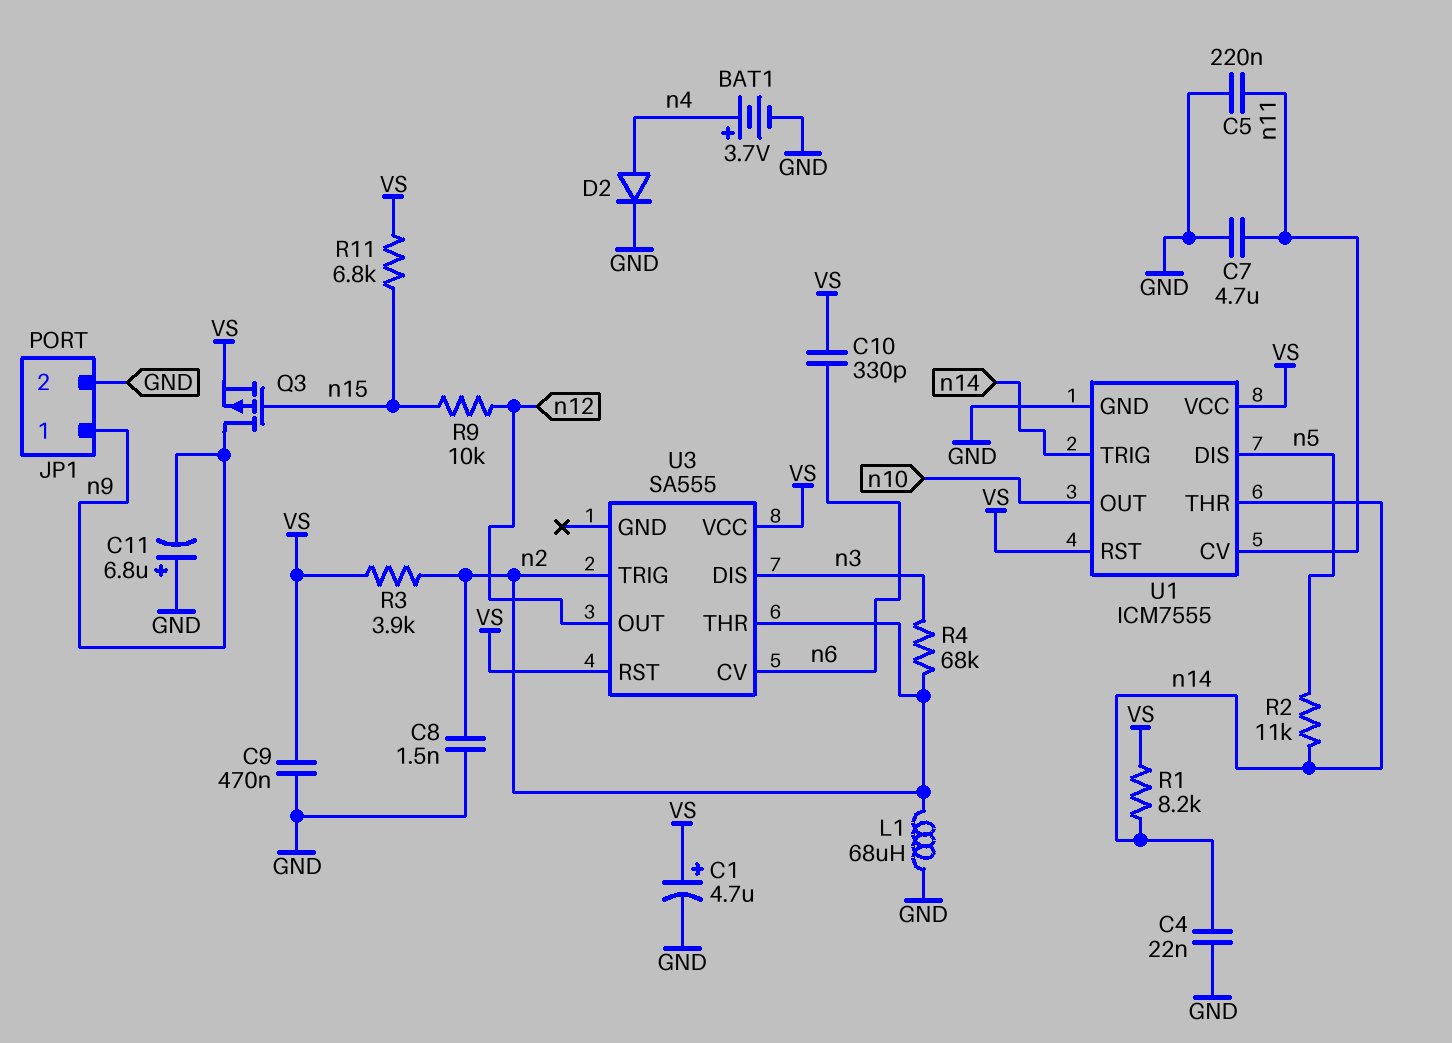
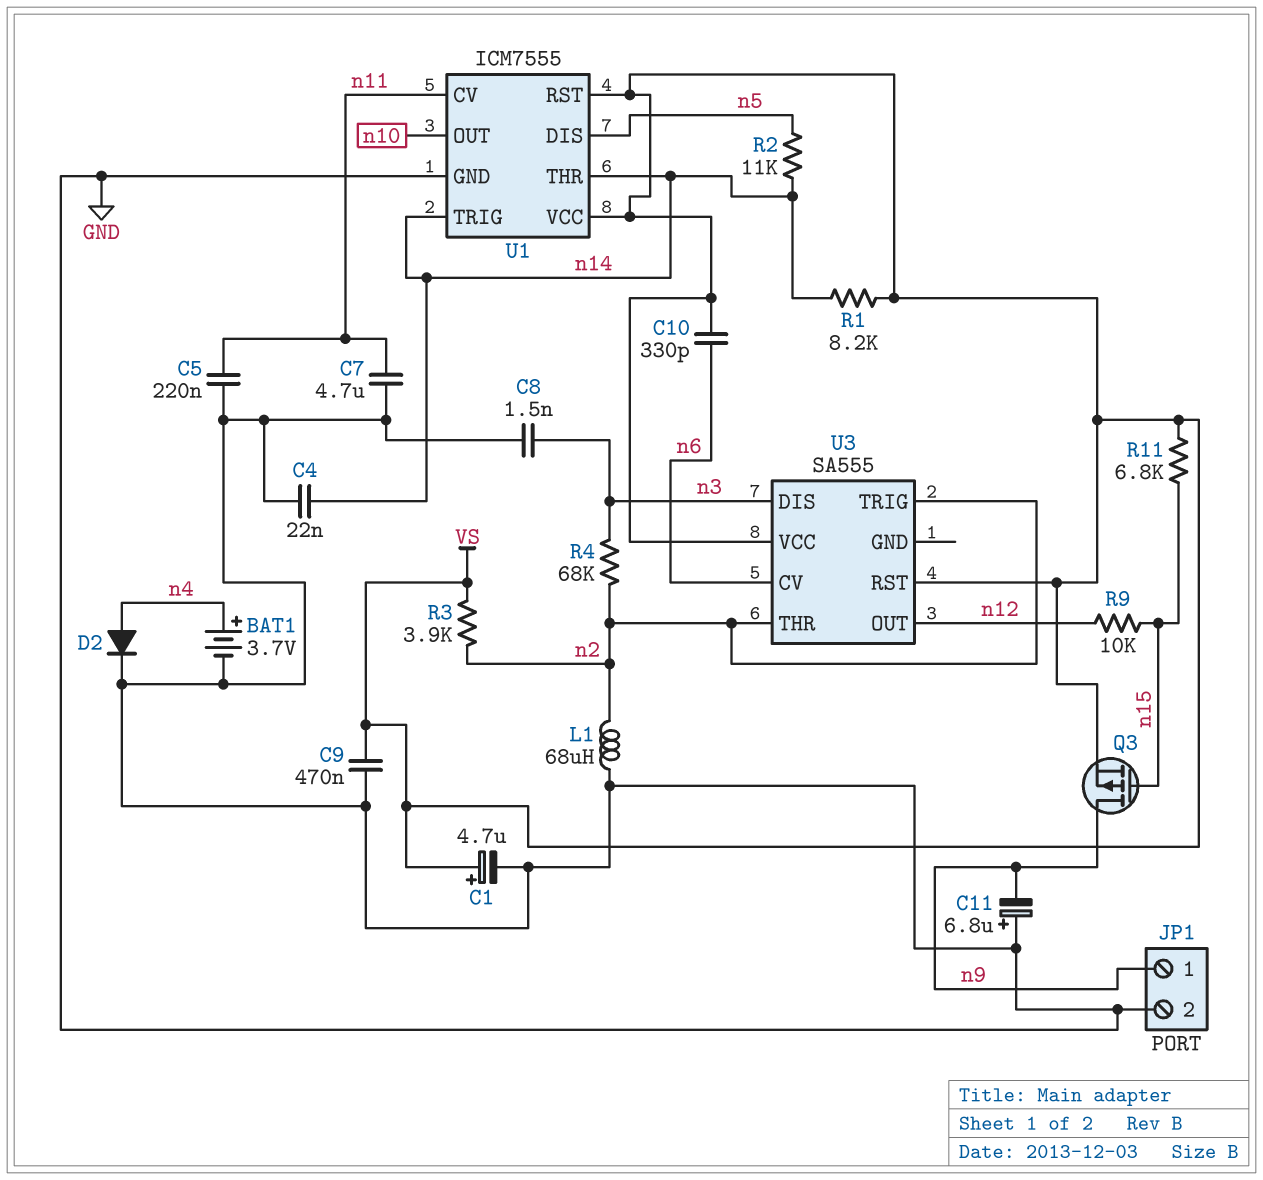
C8: 1.5nF (GND, n2) -> 1.5nF (GND, n3)

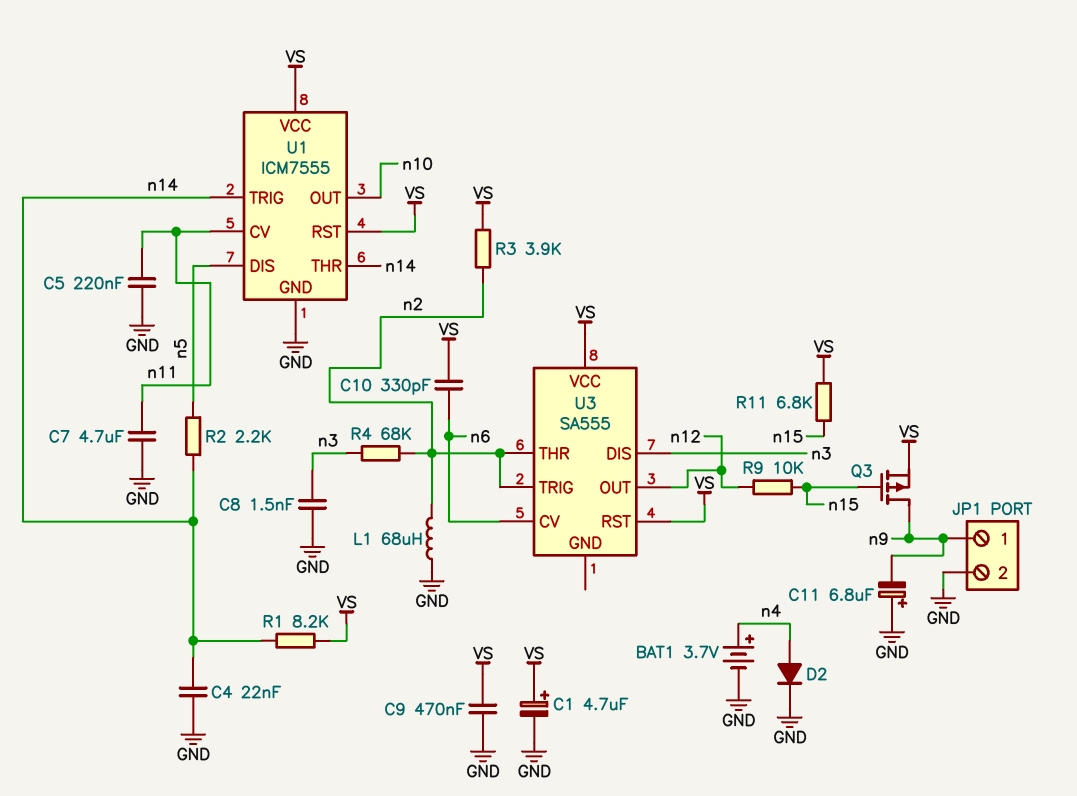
R2: 11k (n5, n14) -> 2.2k (n5, n14)

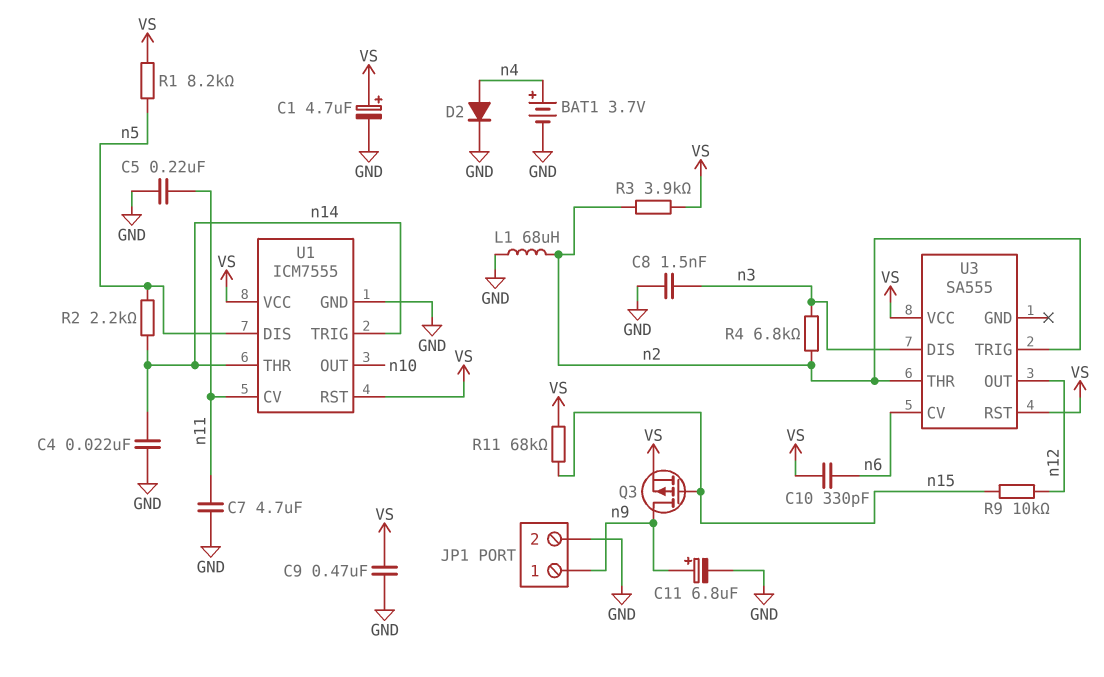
C11: 6.8uF (plus GND, minus n9) -> 6.8uF (plus n9, minus GND)
R1: 8.2k (VS, n14) -> 8.2k (VS, n5)
R4: 68k (n2, n3) -> 6.8k (n2, n3)
R11: 6.8k (VS, n15) -> 68k (VS, n15)

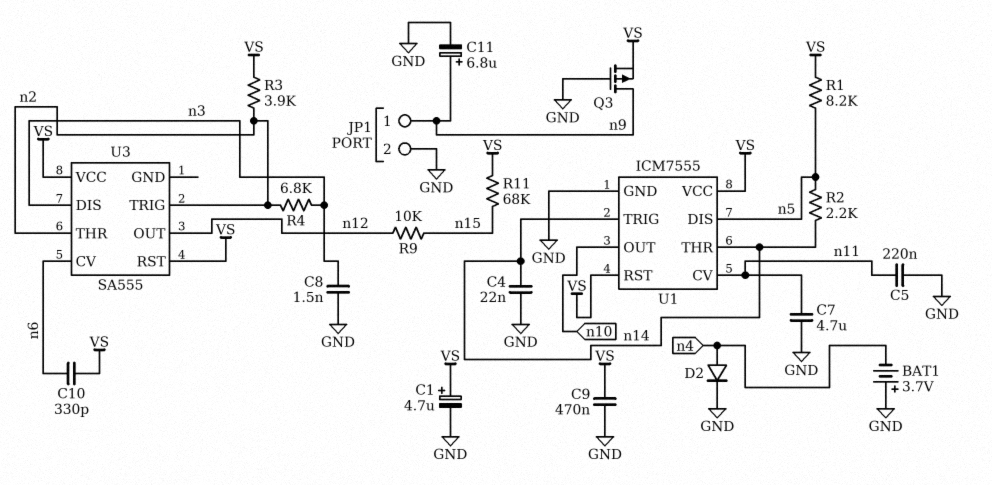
BAT1: 3.7V (plus n4, minus GND) -> 3.7V (plus GND, minus n4)
L1: 68uH (GND, n2) -> none
Q3: PMOS (G n15, D n9, S VS) -> PMOS (G GND, D n9, S VS)

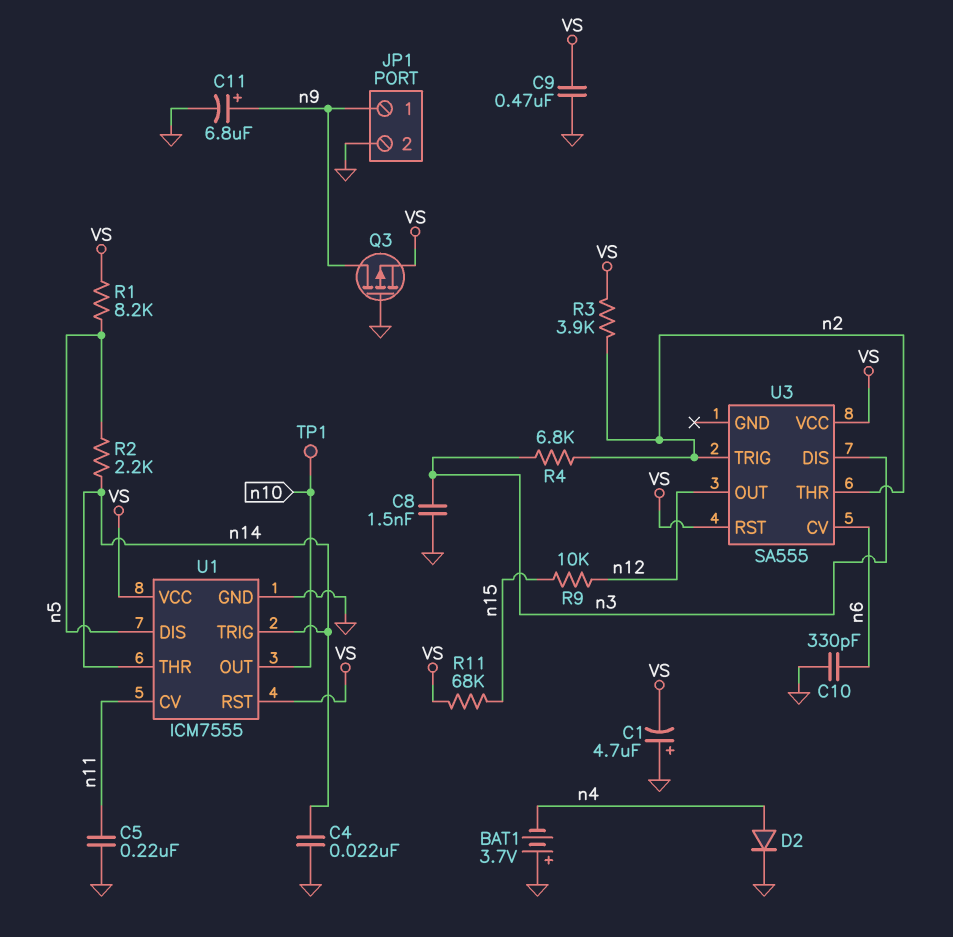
C1: 4.7uF (plus VS, minus GND) -> 4.7uF (plus GND, minus VS)
C7: 4.7uF (GND, n11) -> none
C10: 330pF (VS, n6) -> 330pF (GND, n6)
TP1: none -> test point (n10)

